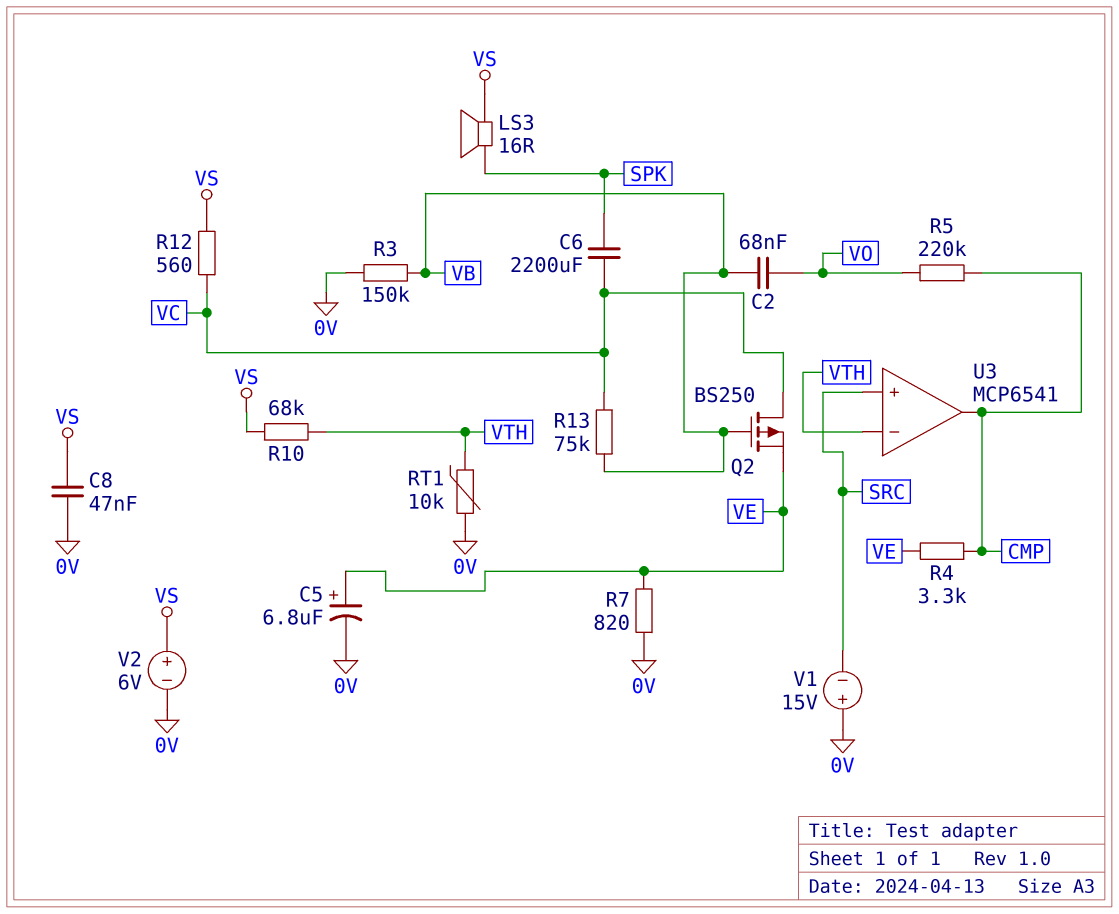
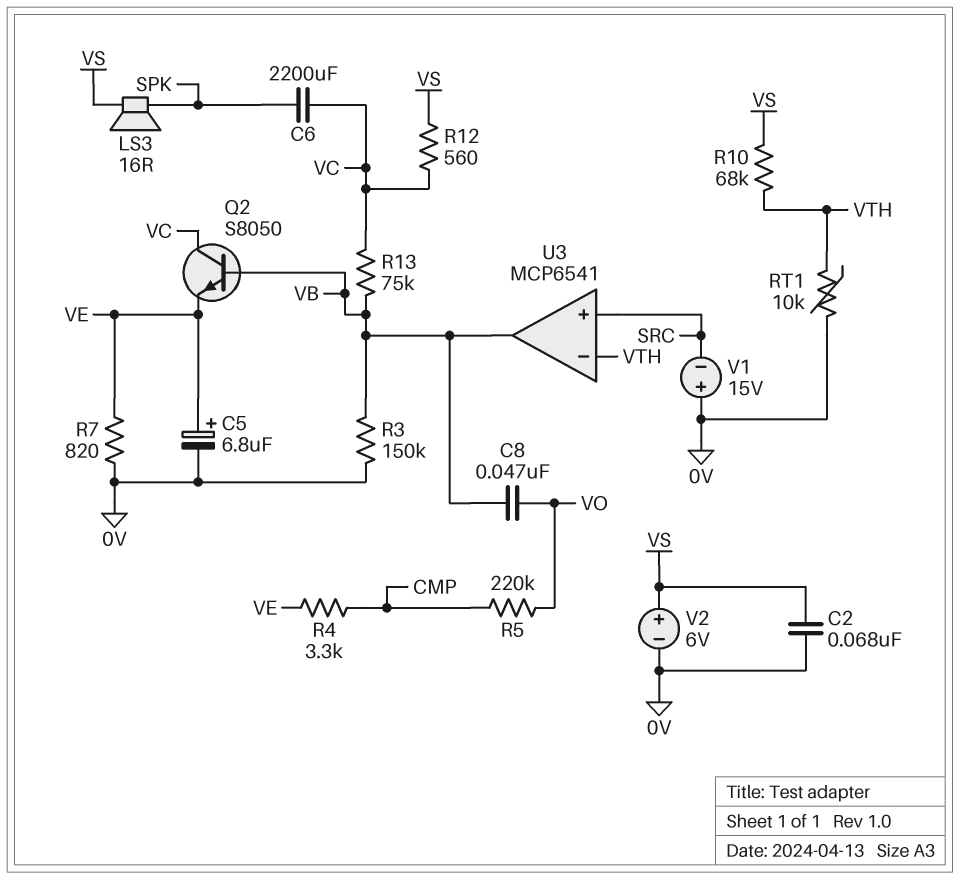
C2: 68nF (VB, VO) -> 68nF (0V, VS)
C8: 47nF (0V, VS) -> 47nF (VB, VO)
Q2: PMOS BS250 (G VB, D VC, S VE) -> NPN S8050 (B VB, C VC, E VE)
U3 pin out: CMP -> VB

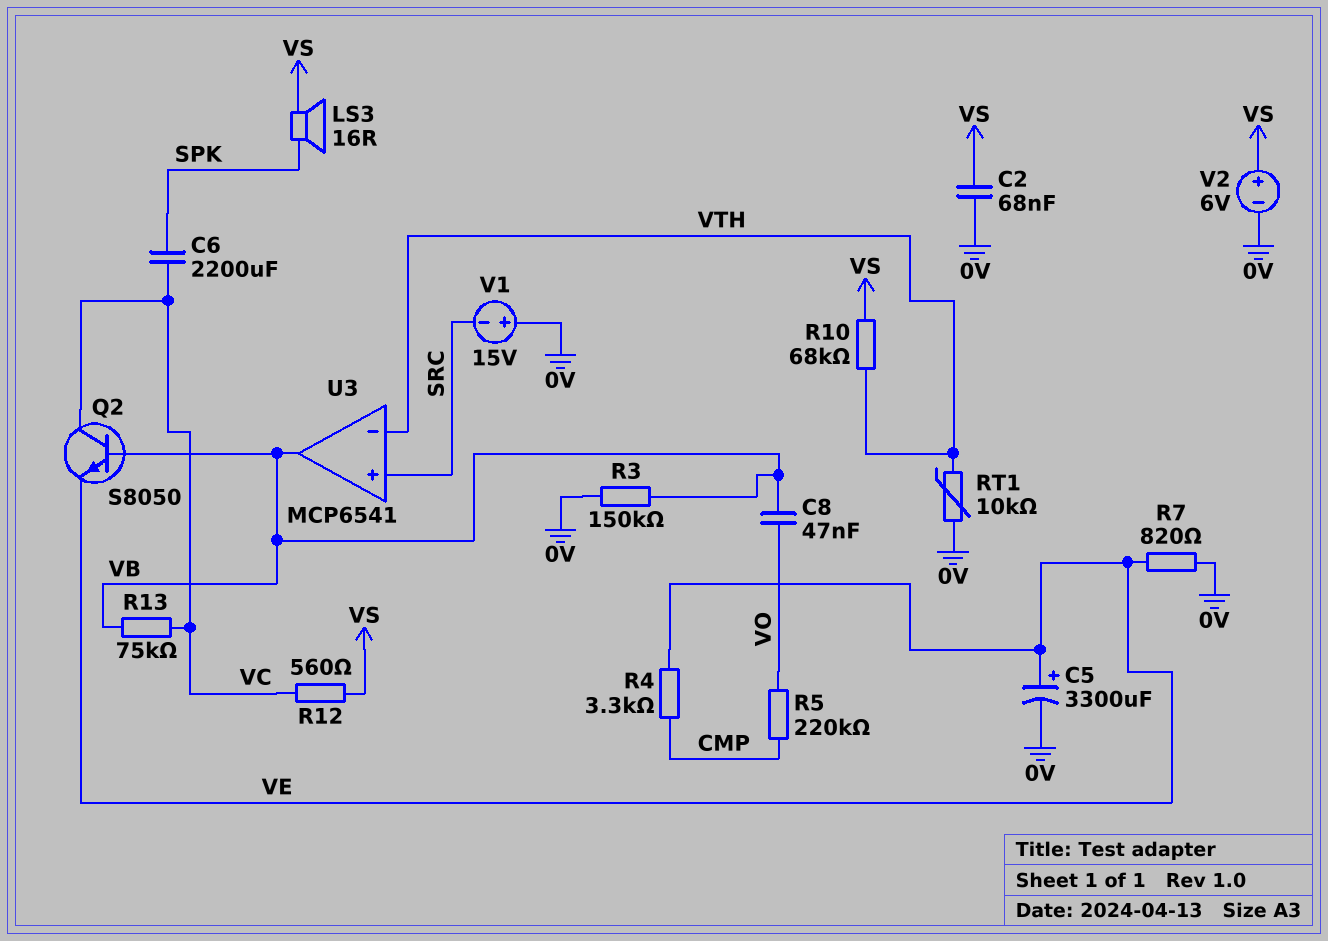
C5: 6.8uF (plus VE, minus 0V) -> 3300uF (plus VE, minus 0V)

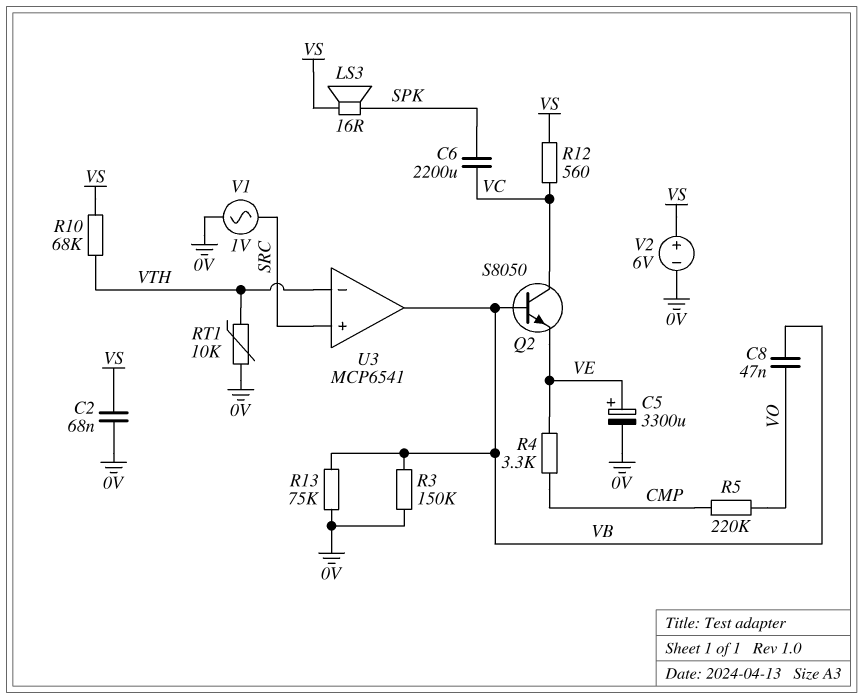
R7: 820 (0V, VE) -> none
R13: 75k (VB, VC) -> 75k (0V, VB)
V1: 15V (plus 0V, minus SRC) -> AC 1V (0V, SRC)

